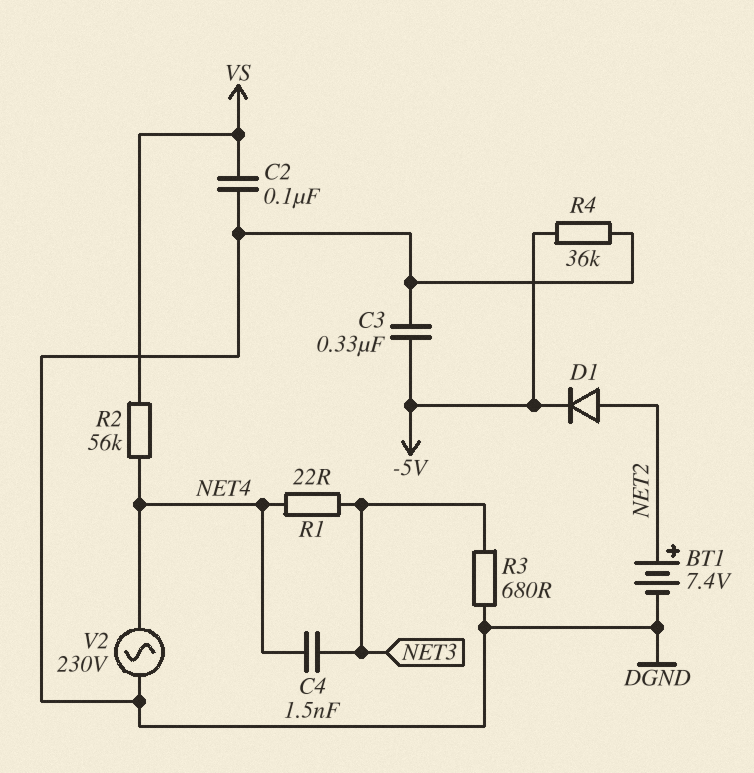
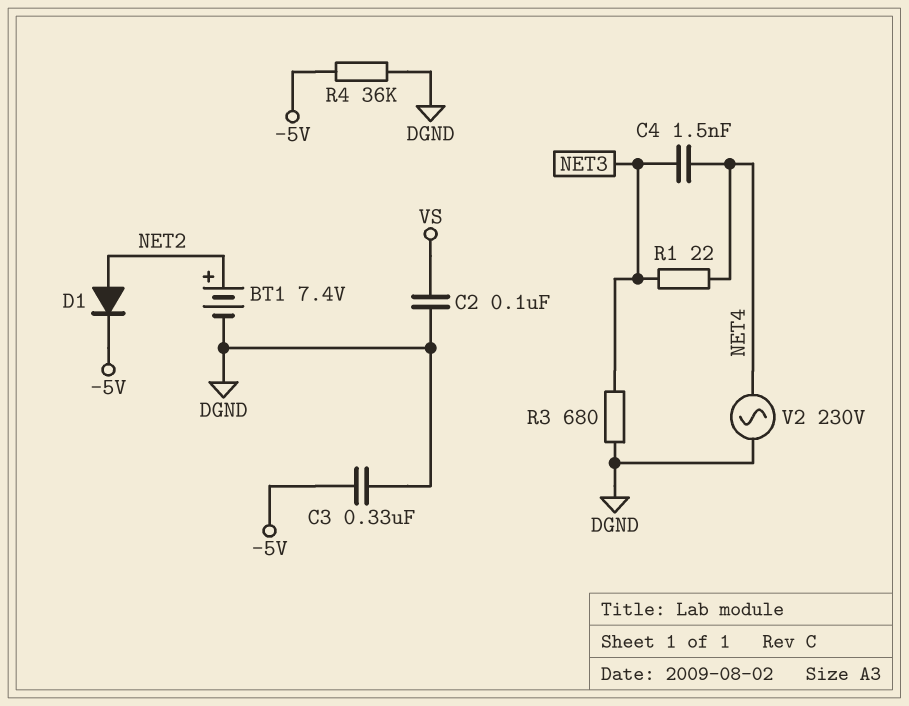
R2: 56k (NET4, VS) -> none

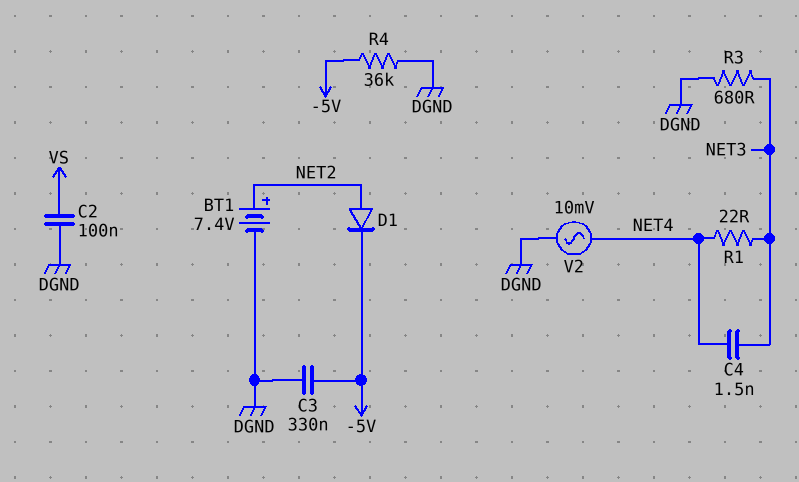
V2: AC 230V (DGND, NET4) -> AC 10mV (DGND, NET4)

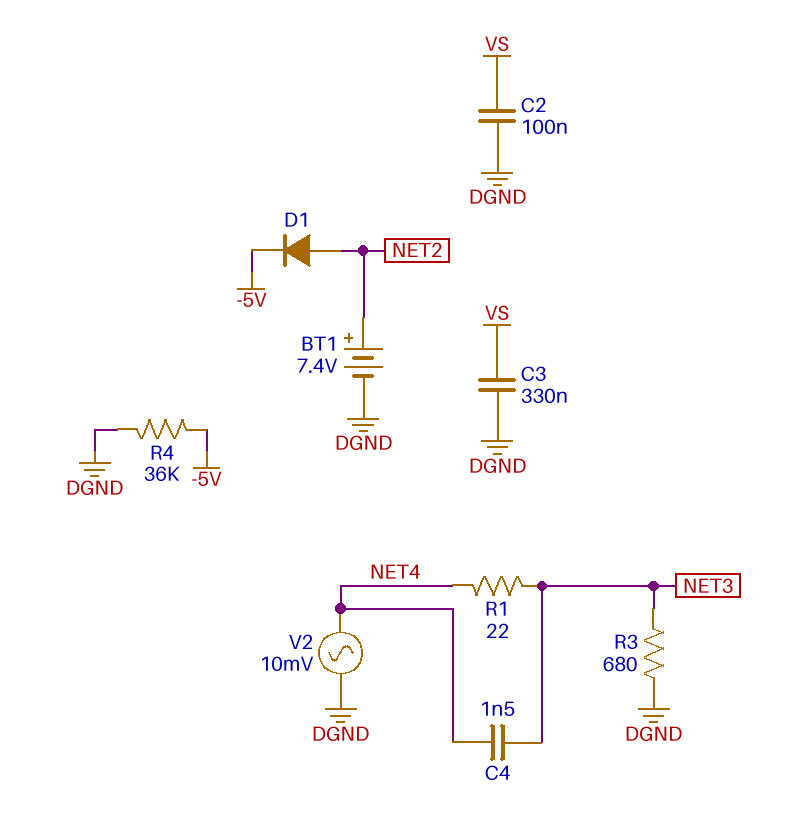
C3: 330nF (-5V, DGND) -> 330nF (DGND, VS)

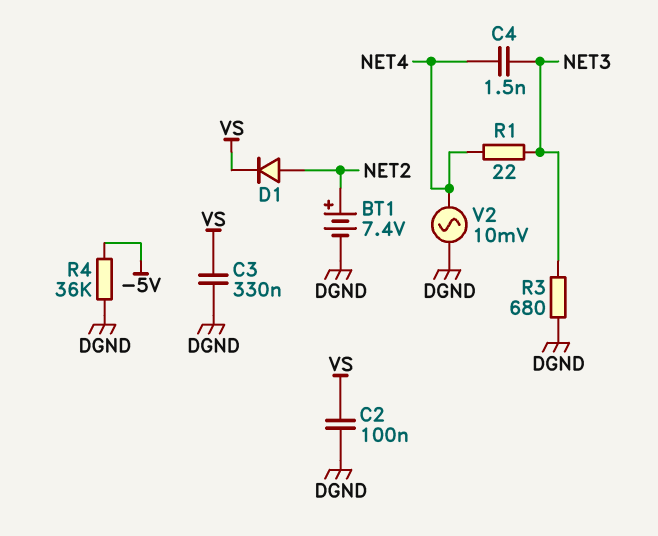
D1: diode (A NET2, K -5V) -> diode (A NET2, K VS)

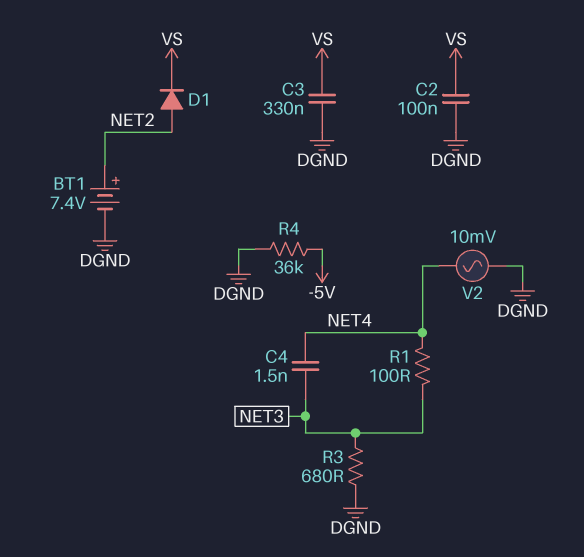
R1: 22 (NET3, NET4) -> 100 (NET3, NET4)

